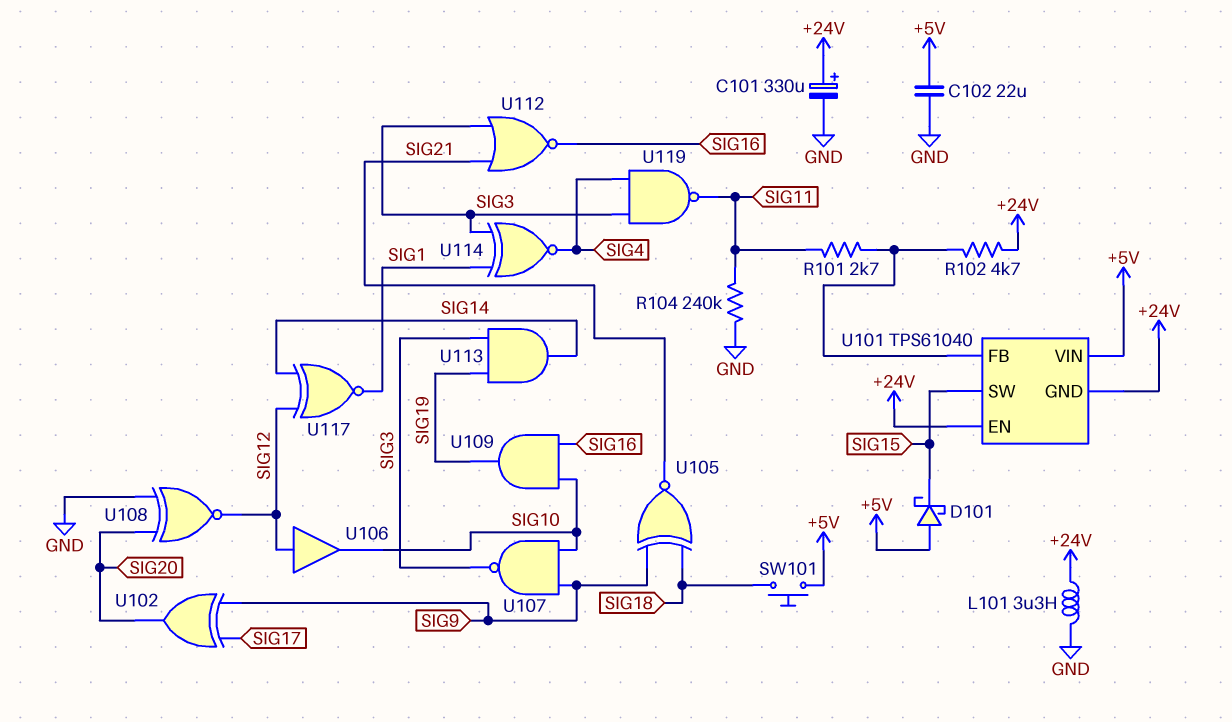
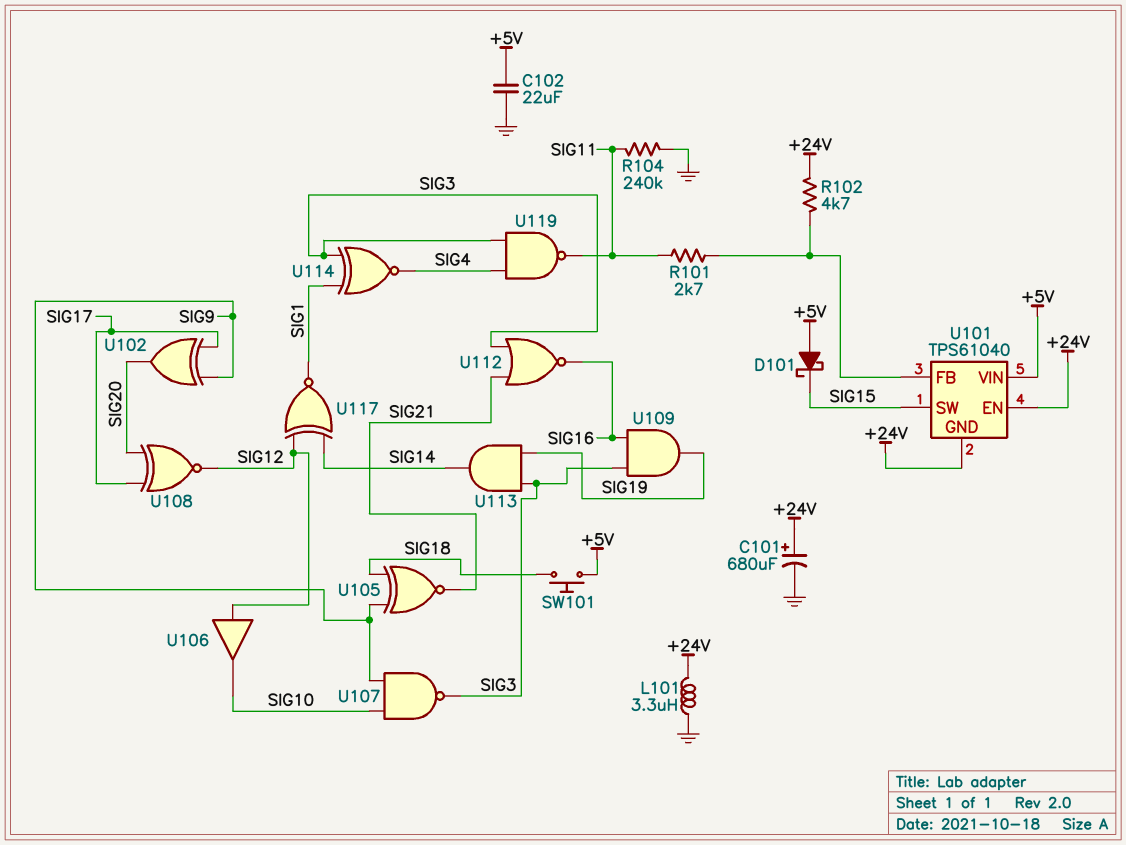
C101: 330uF (plus +24V, minus GND) -> 680uF (plus +24V, minus GND)
U108: XNOR (in GND, in SIG20, out SIG12) -> XNOR (in SIG17, in SIG20, out SIG12)
U109: AND (in SIG10, in SIG16, out SIG19) -> AND (in SIG3, in SIG16, out SIG19)

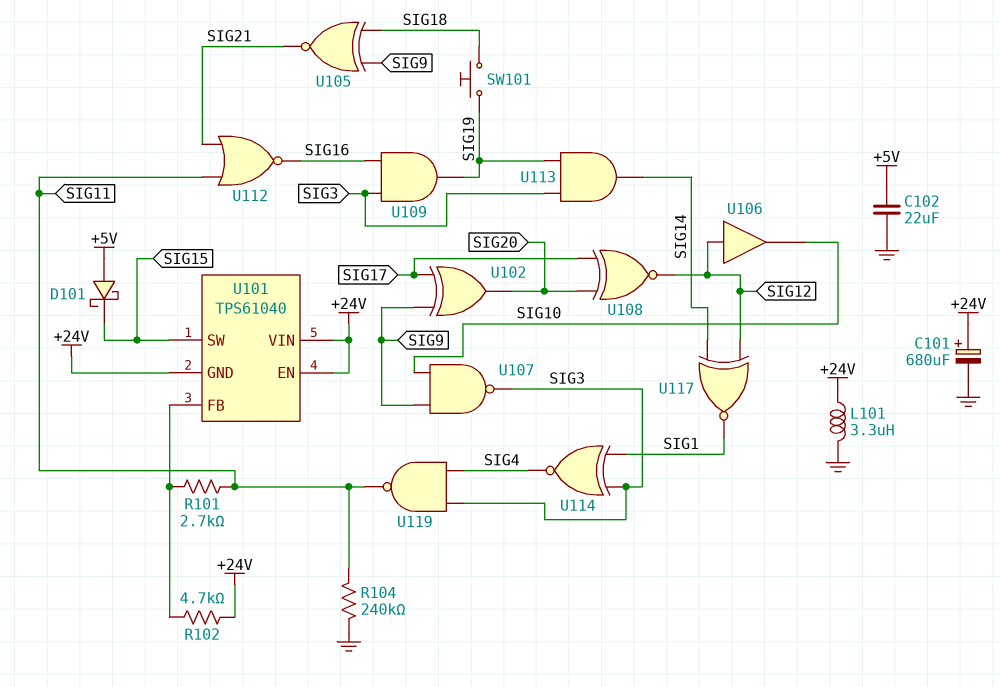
SW101: button (+5V, SIG18) -> button (SIG18, SIG19)
U101 pin VIN: +5V -> +24V
U112: NOR (in SIG3, in SIG21, out SIG16) -> NOR (in SIG11, in SIG21, out SIG16)

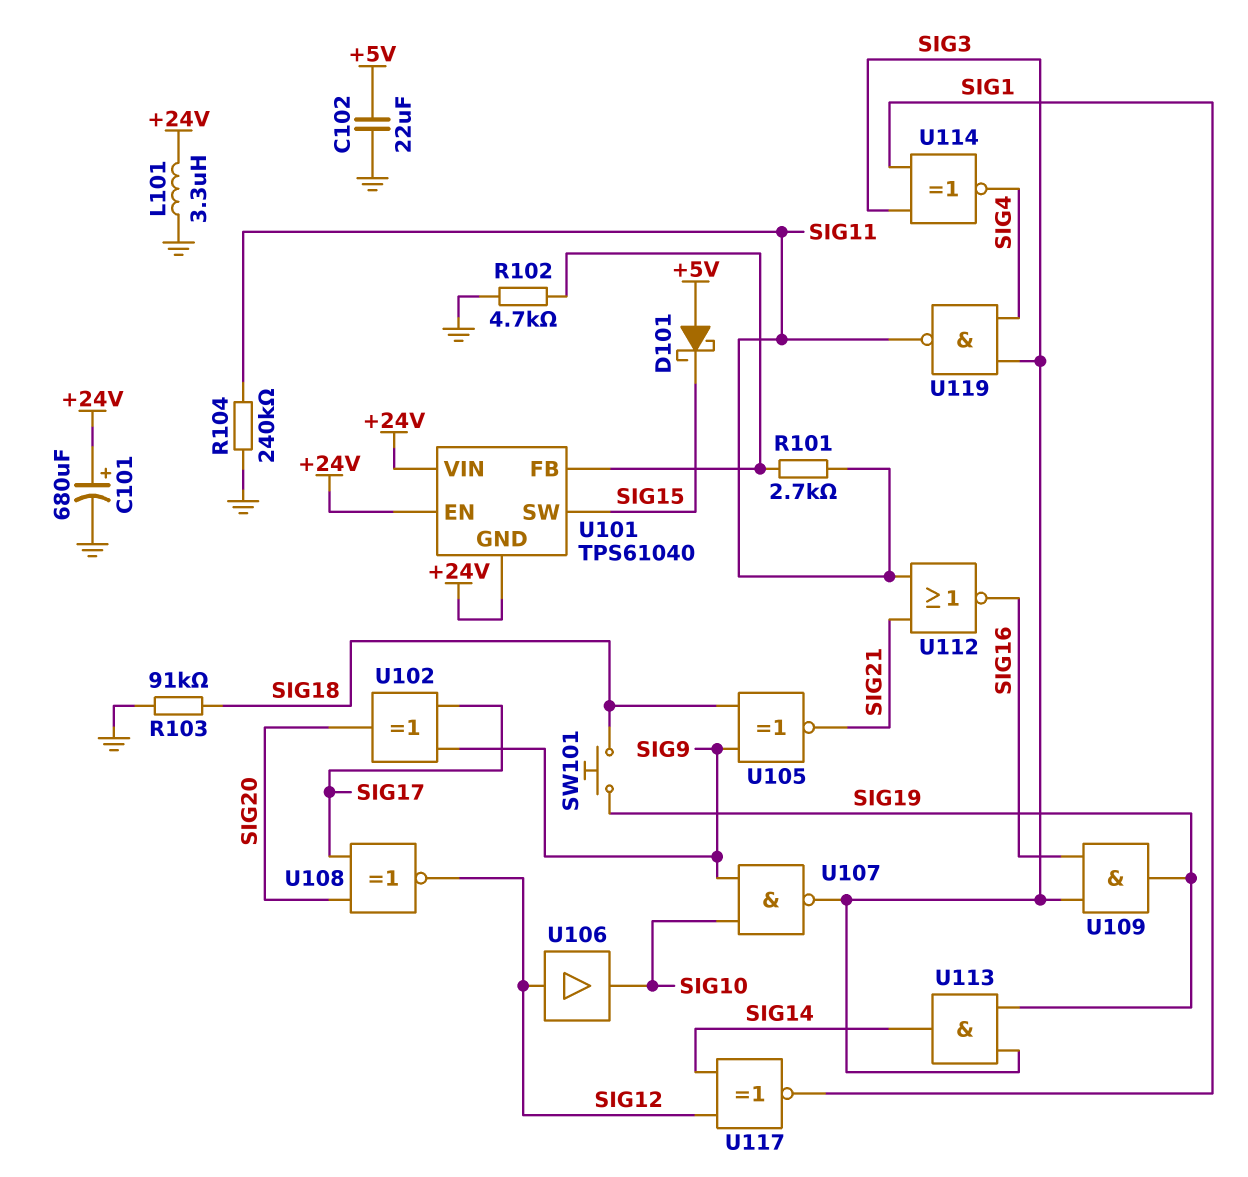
R102: 4.7k (+24V, U101/FB) -> 4.7k (GND, U101/FB)
R103: none -> 91k (GND, SIG18)

